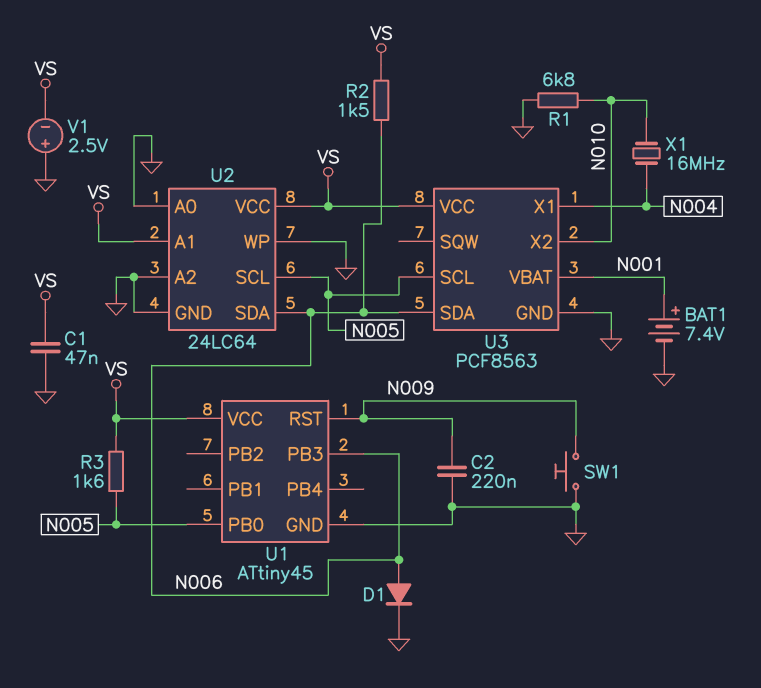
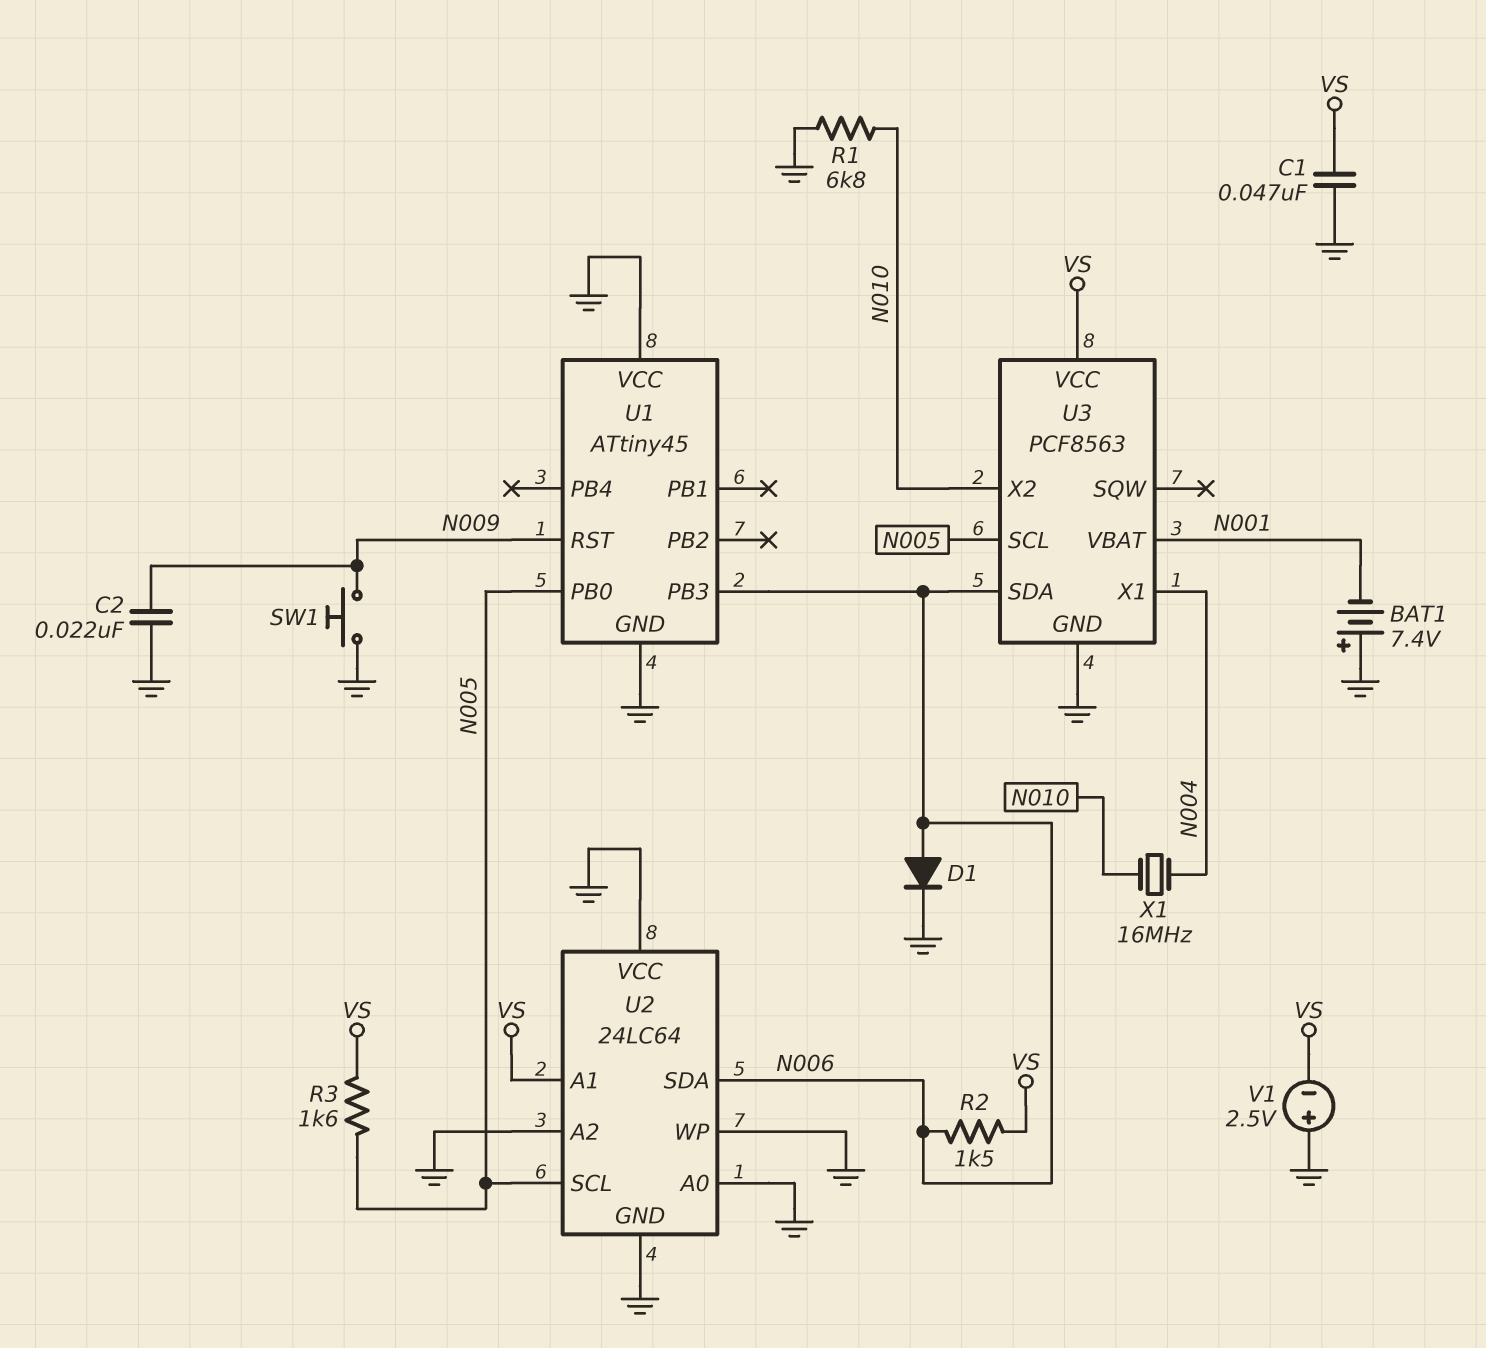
BAT1: 7.4V (plus N001, minus GND) -> 7.4V (plus GND, minus N001)
C2: 220nF (GND, N009) -> 22nF (GND, N009)
U1 pin VCC: VS -> GND
U2 pin VCC: VS -> GND

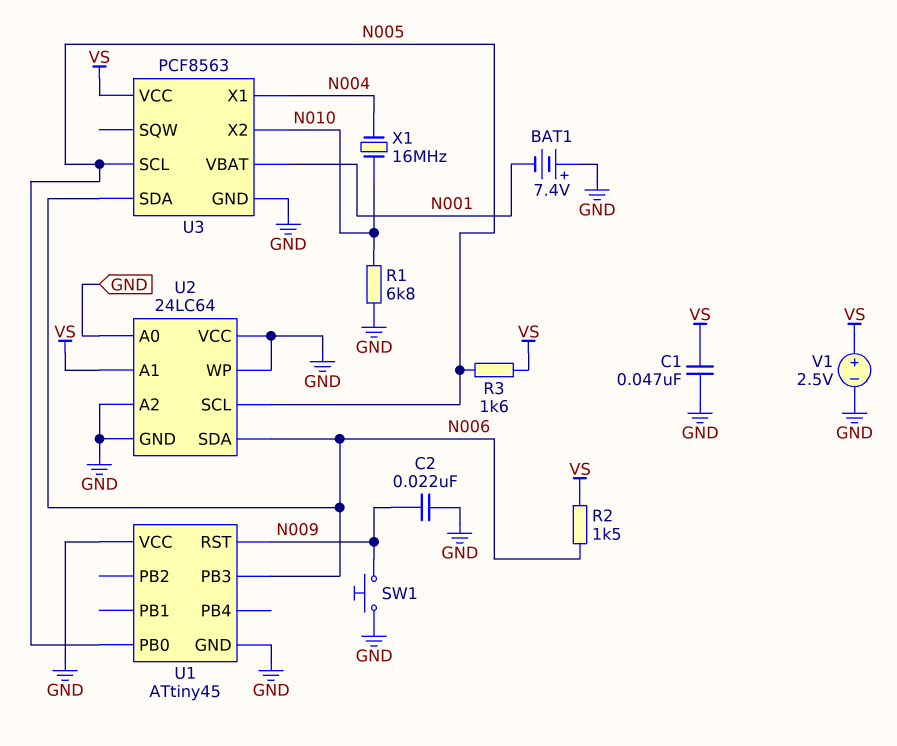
D1: diode (A N006, K GND) -> none
V1: 2.5V (plus GND, minus VS) -> 2.5V (plus VS, minus GND)

